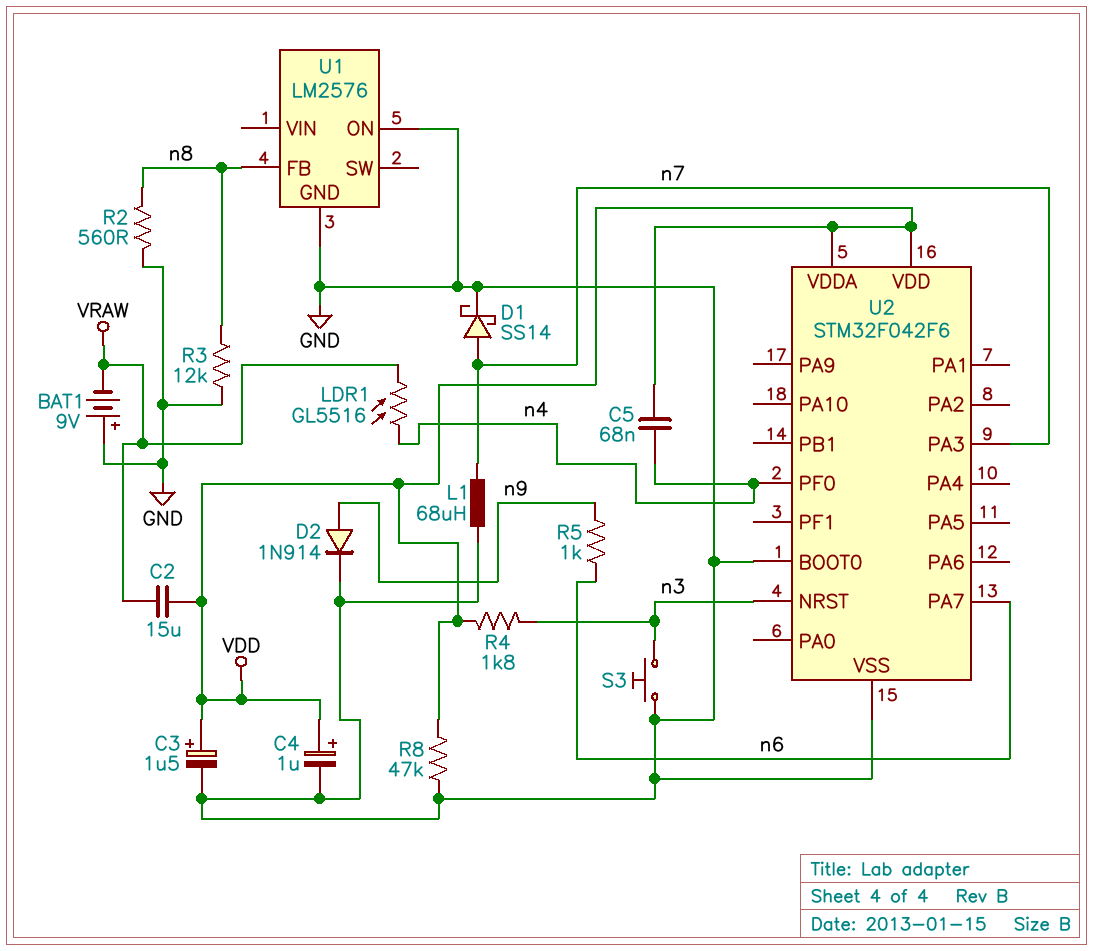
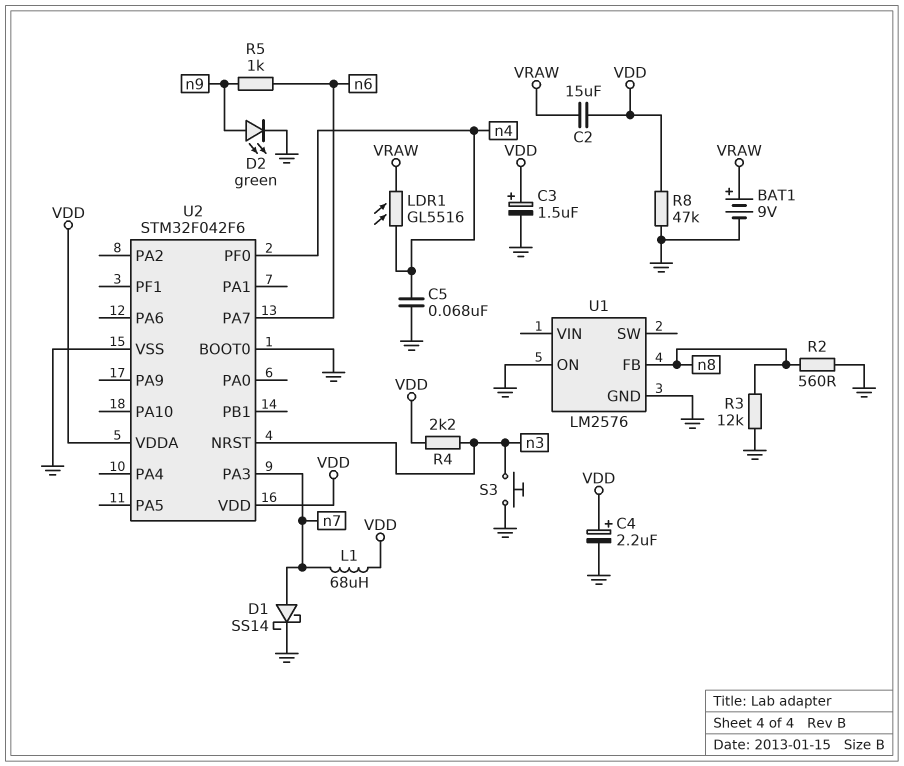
BAT1: 9V (plus GND, minus VRAW) -> 9V (plus VRAW, minus GND)
C4: 1uF (plus VDD, minus GND) -> 2.2uF (plus VDD, minus GND)
C5: 68nF (VDD, n4) -> 68nF (GND, n4)
D2: diode 1N914 (A n9, K GND) -> LED green (A n9, K GND)
L1: 68uH (GND, n7) -> 68uH (VDD, n7)
R4: 1.8k (VDD, n3) -> 2.2k (VDD, n3)

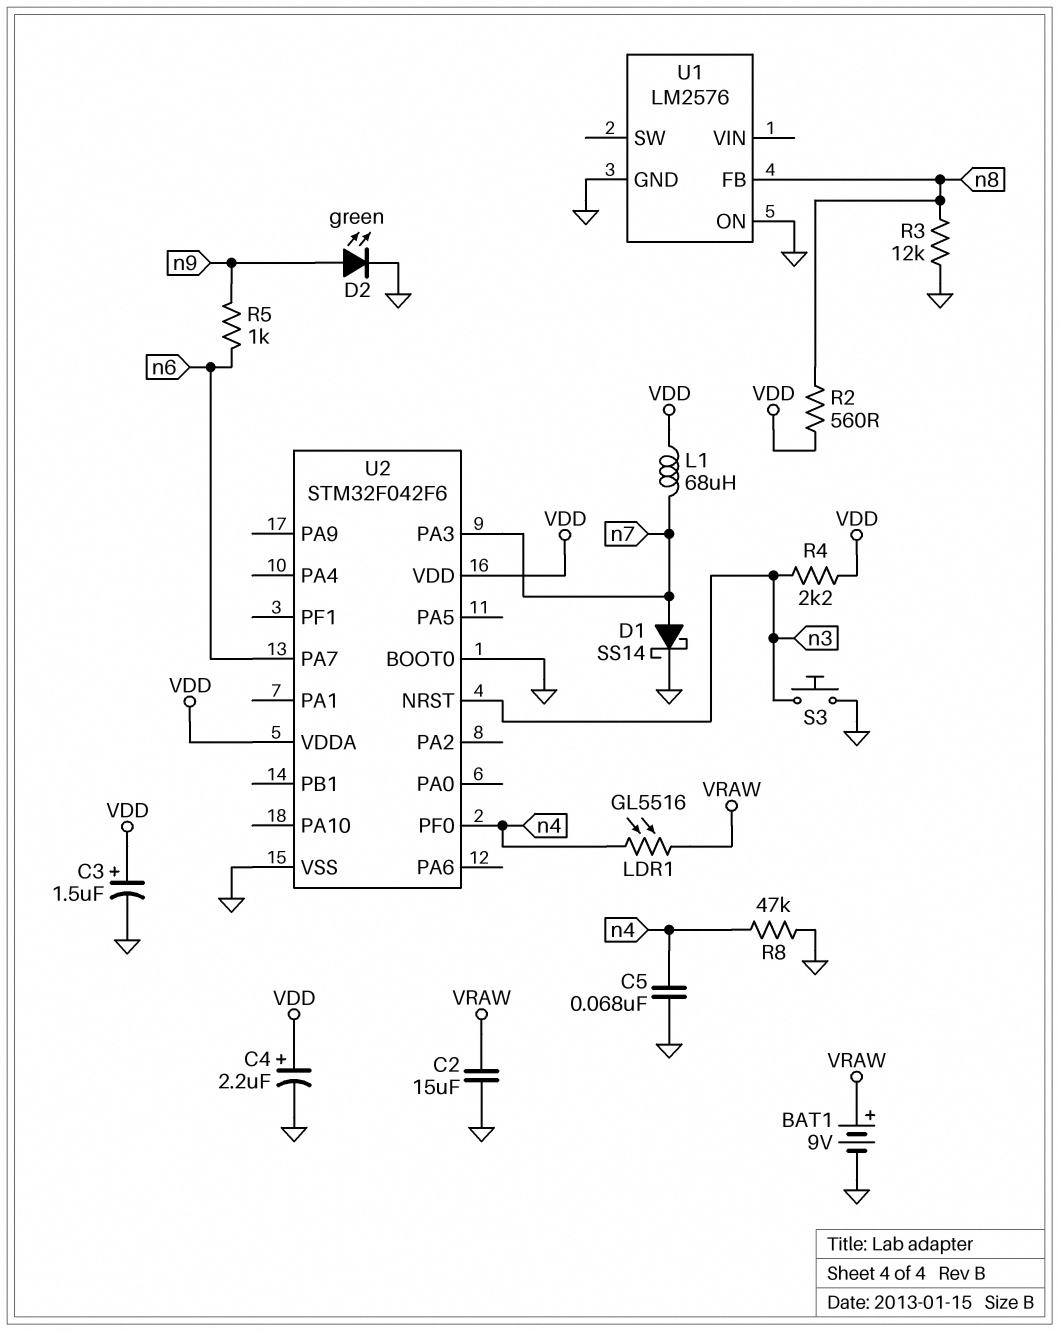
C2: 15uF (VDD, VRAW) -> 15uF (GND, VRAW)
R2: 560 (GND, n8) -> 560 (VDD, n8)
R8: 47k (GND, VDD) -> 47k (GND, n4)

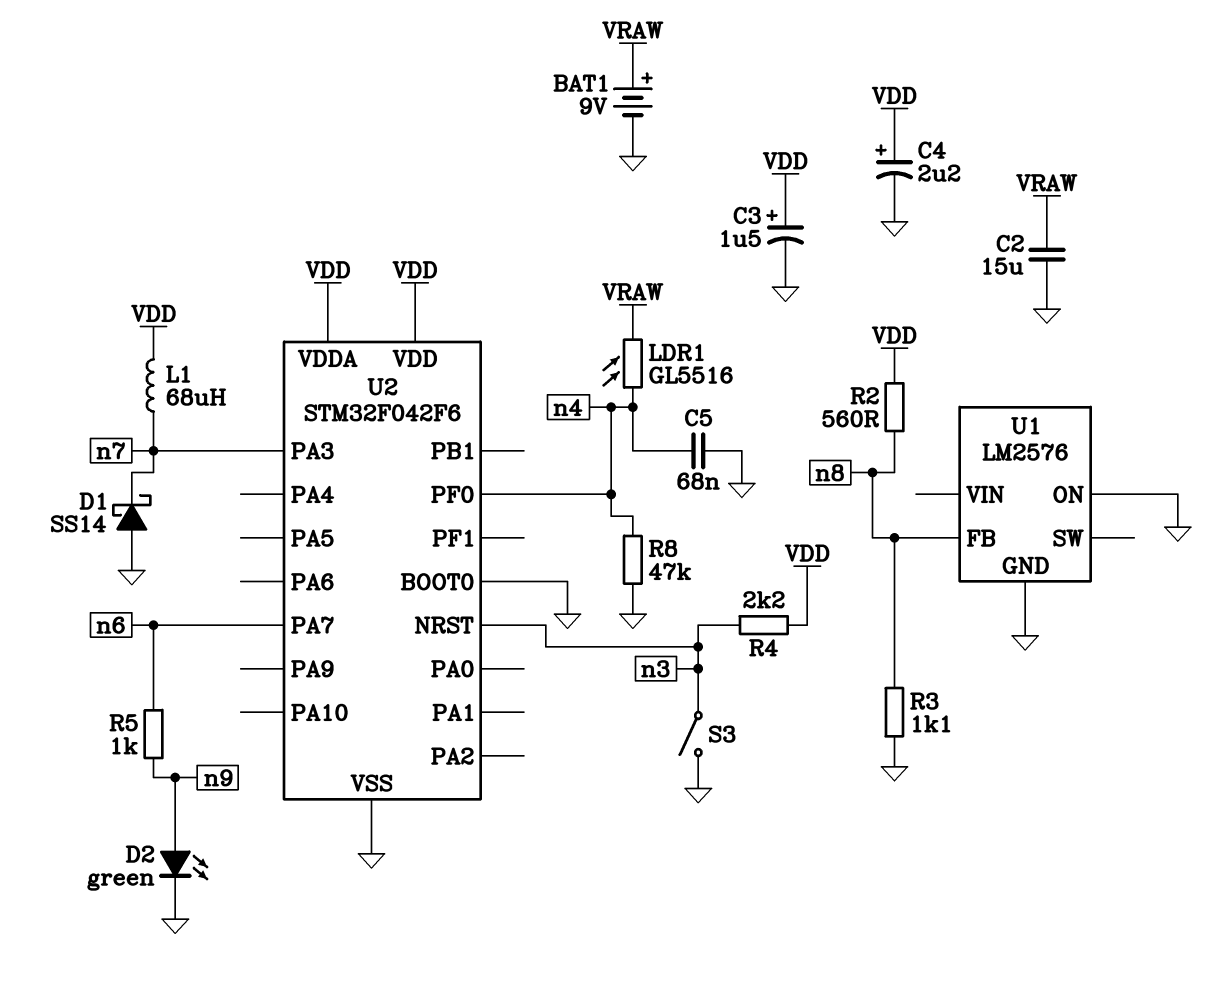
D1: schottky SS14 (A n7, K GND) -> schottky SS14 (A GND, K n7)
R3: 12k (GND, n8) -> 1.1k (GND, n8)
S3: button (GND, n3) -> switch (GND, n3)

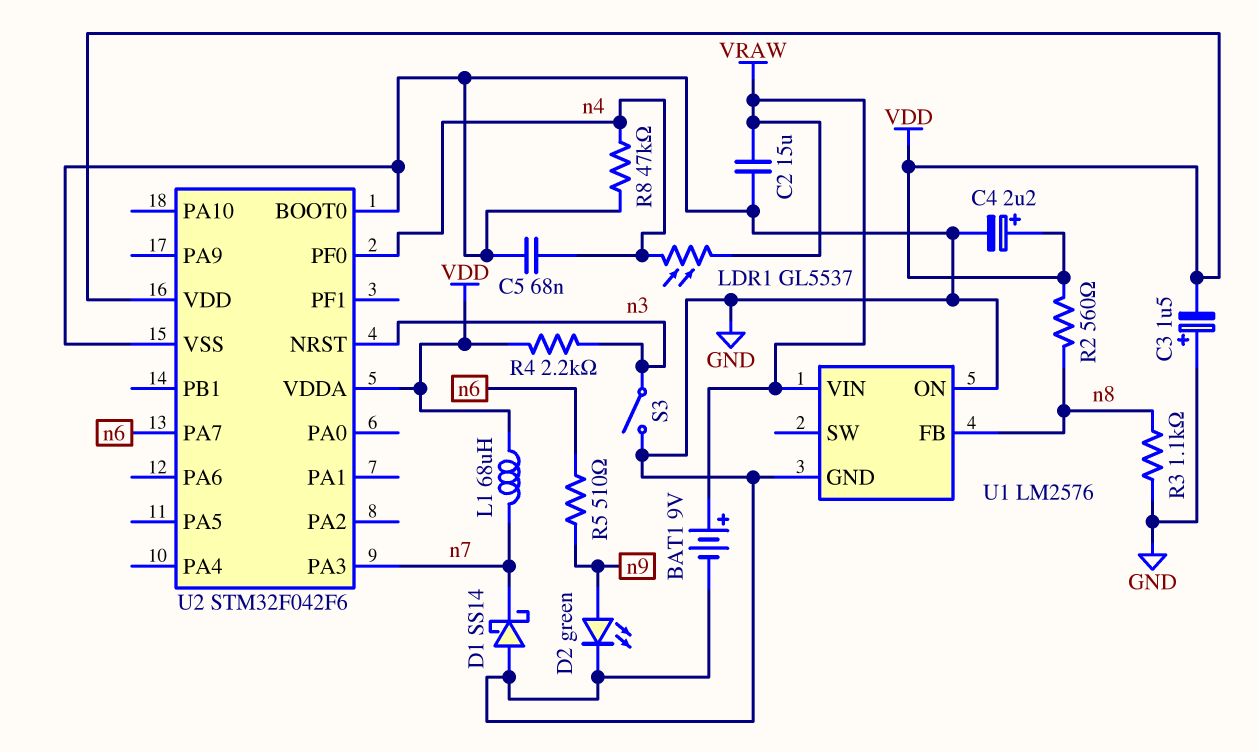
C3: 1.5uF (plus VDD, minus GND) -> 1.5uF (plus GND, minus VDD)
LDR1: GL5516 (VRAW, n4) -> GL5537 (VRAW, n4)
R5: 1k (n6, n9) -> 510 (n6, n9)
U1 pin VIN: none -> VRAW

